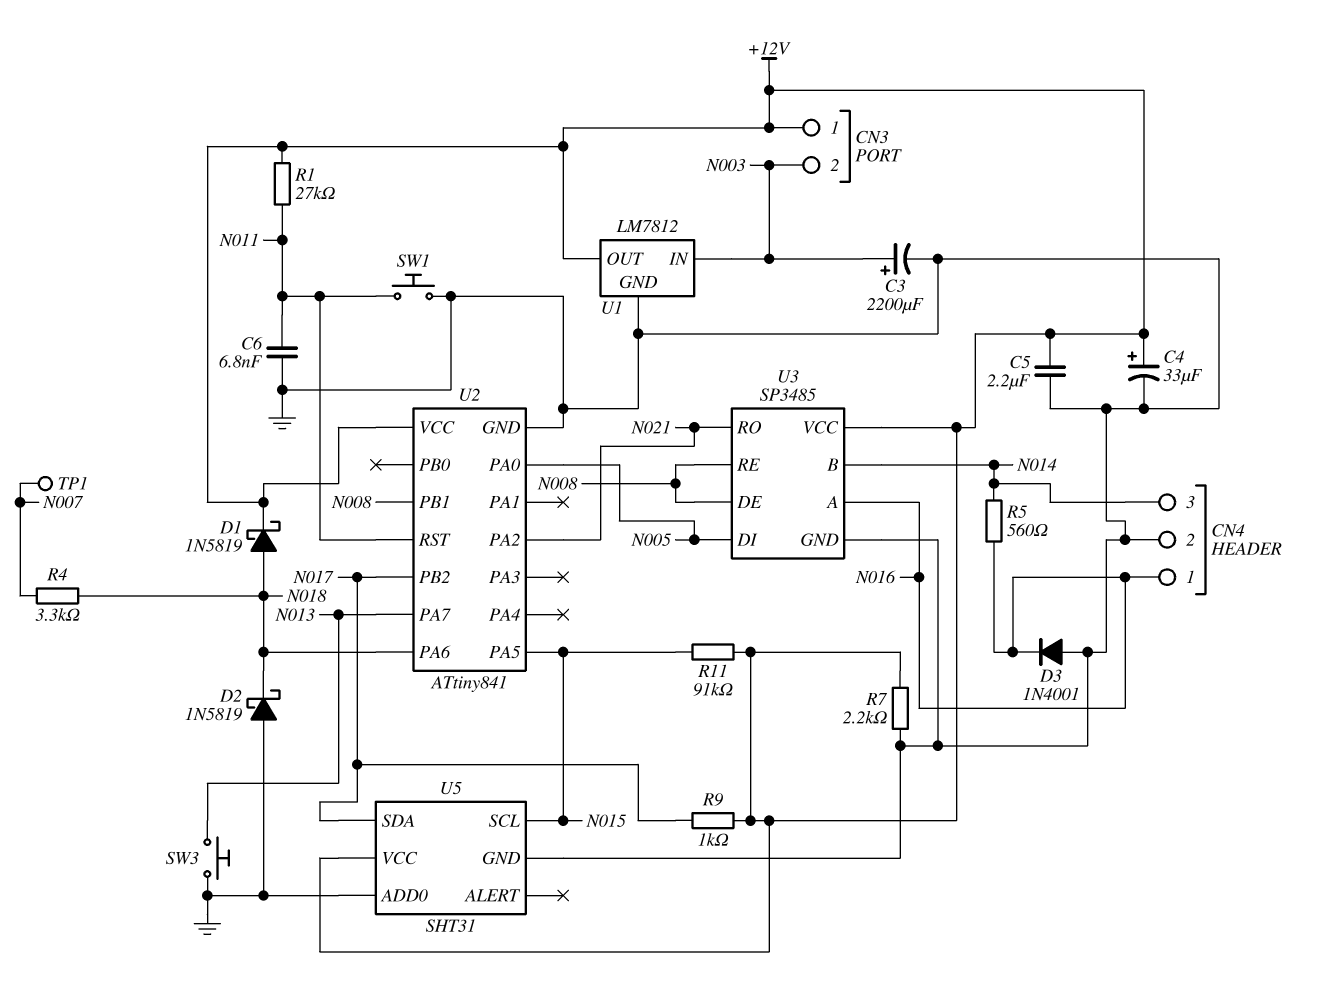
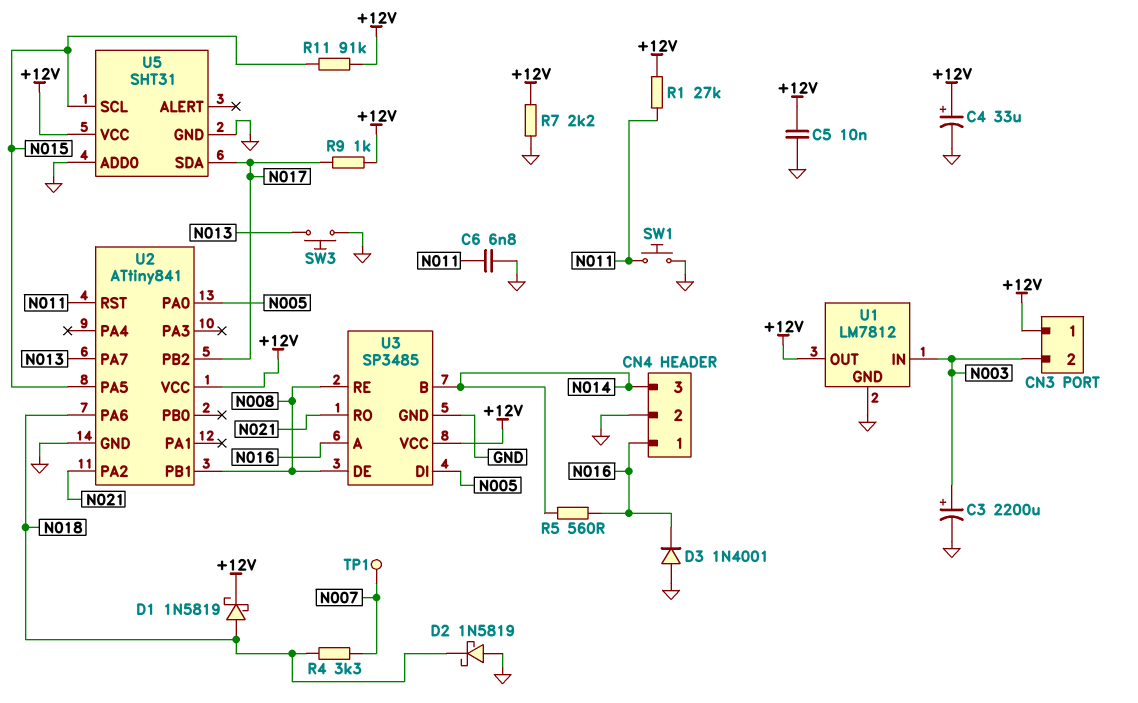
C5: 2.2uF (+12V, GND) -> 10nF (+12V, GND)

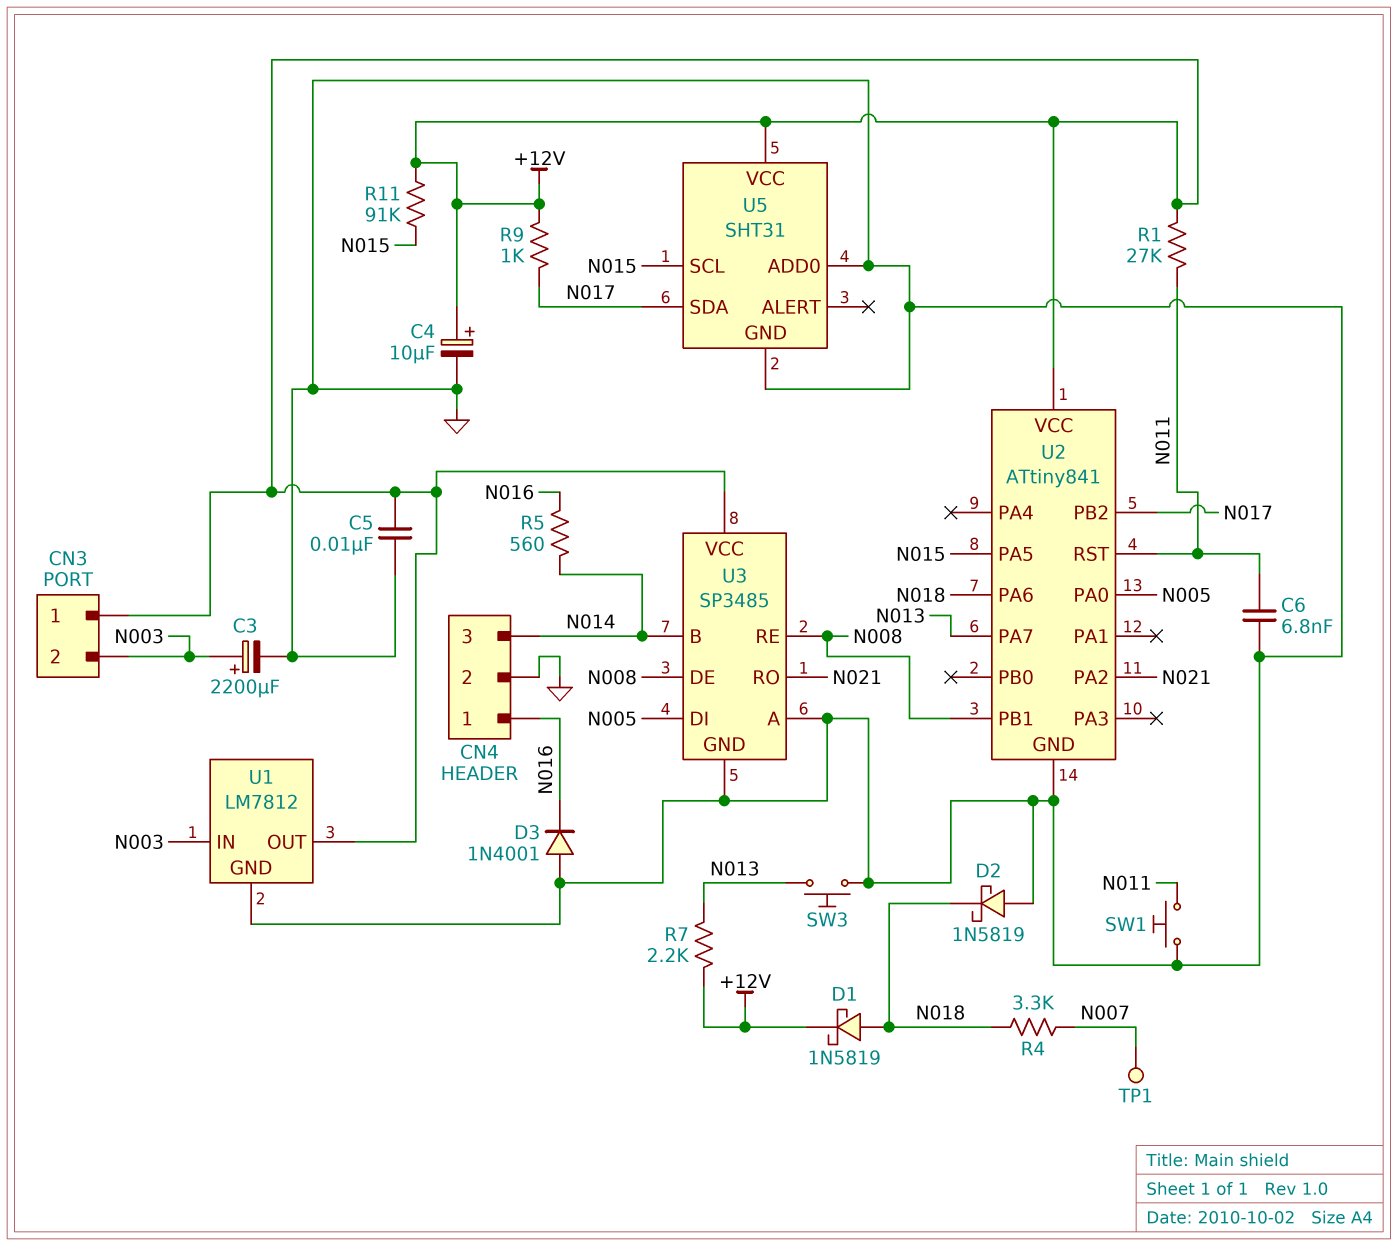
C4: 33uF (plus +12V, minus GND) -> 10uF (plus +12V, minus GND)
R7: 2.2k (+12V, GND) -> 2.2k (+12V, N013)
U3 pin A: N016 -> GND

